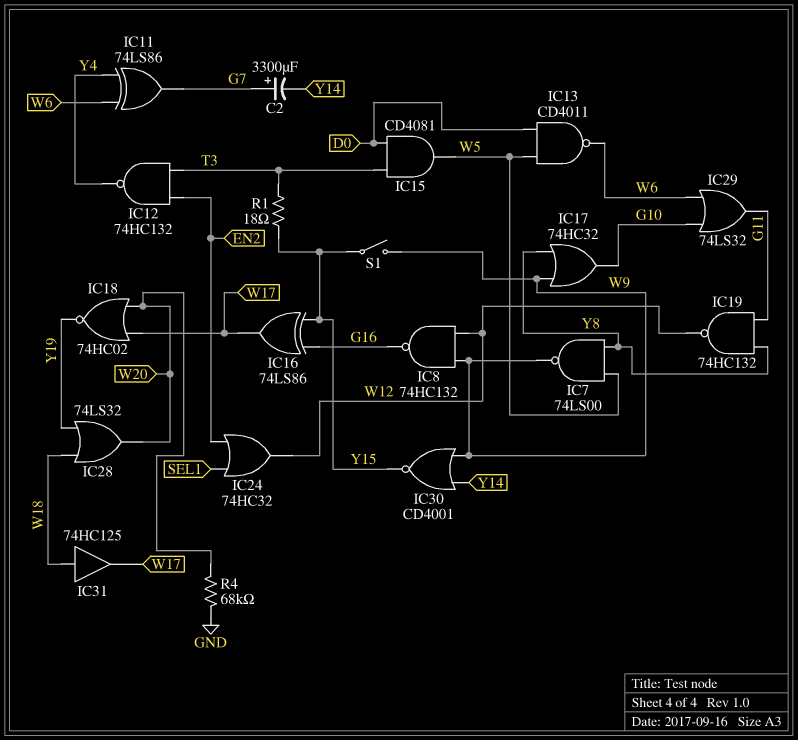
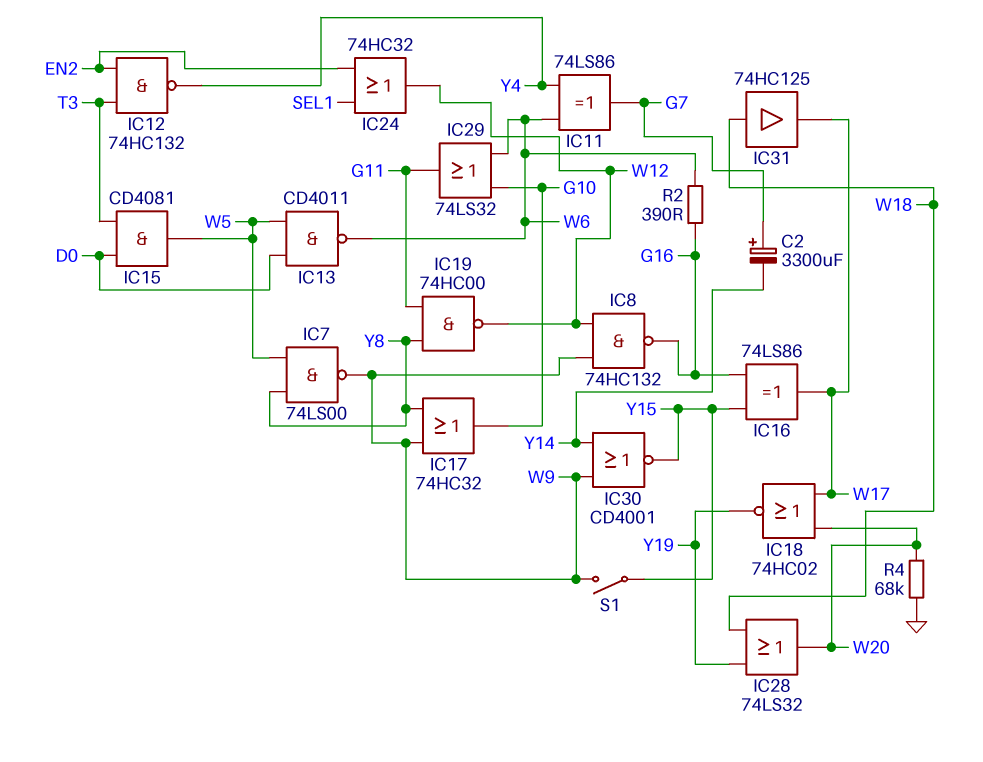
IC19: NAND 74HC132 (in G11, in Y8, out W12) -> NAND 74HC00 (in G11, in Y8, out W12)
R1: 18 (T3, Y15) -> none
R2: none -> 390 (G16, W6)

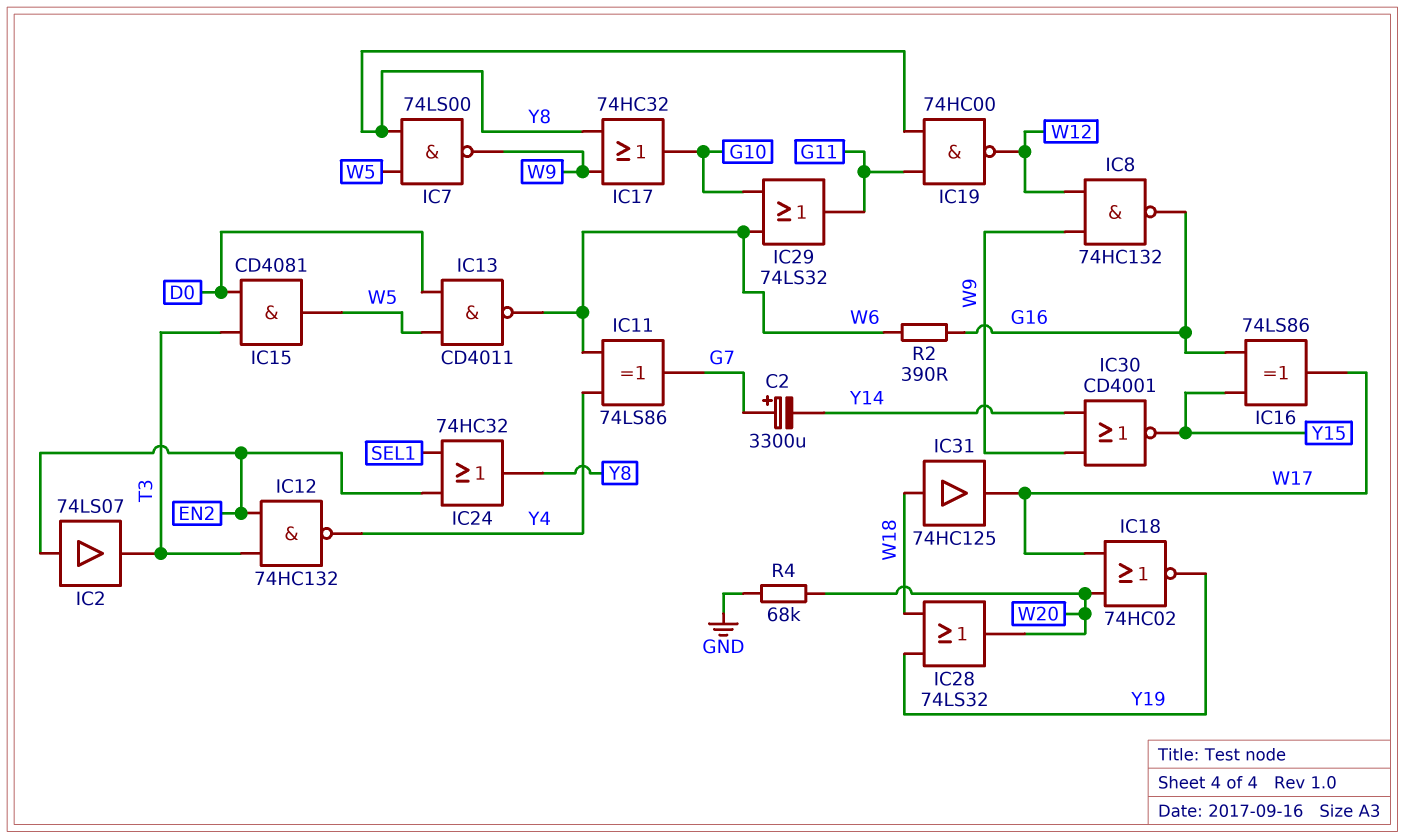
IC2: none -> buffer 74LS07 (in EN2, out T3)
IC24: OR 74HC32 (in EN2, in SEL1, out W12) -> OR 74HC32 (in EN2, in SEL1, out Y8)
S1: switch (W9, Y15) -> none

